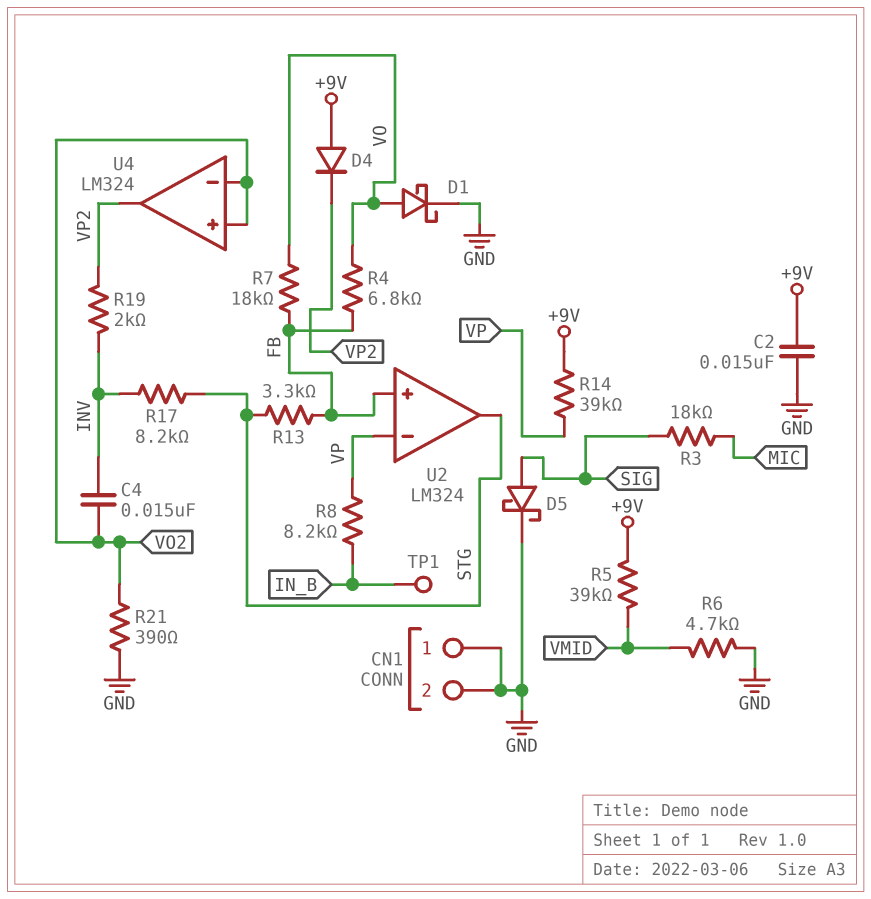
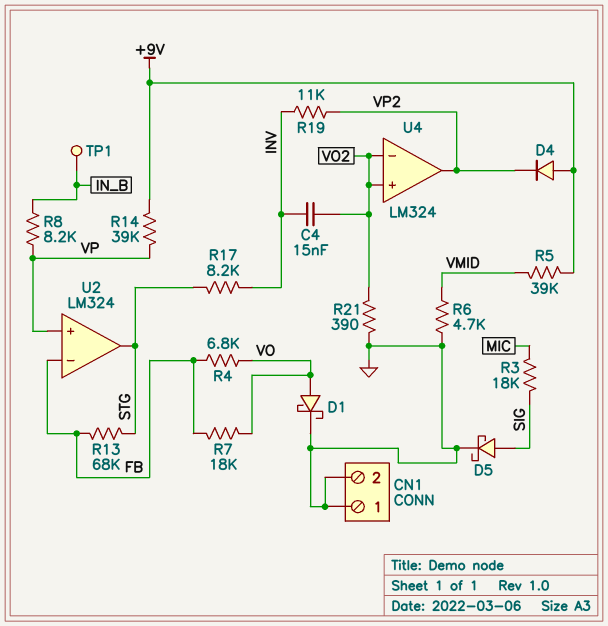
C2: 15nF (+9V, GND) -> none
R13: 3.3k (FB, STG) -> 68k (FB, STG)
R19: 2k (INV, VP2) -> 11k (INV, VP2)
U2 pin in+: FB -> VP
U2 pin in-: VP -> FB

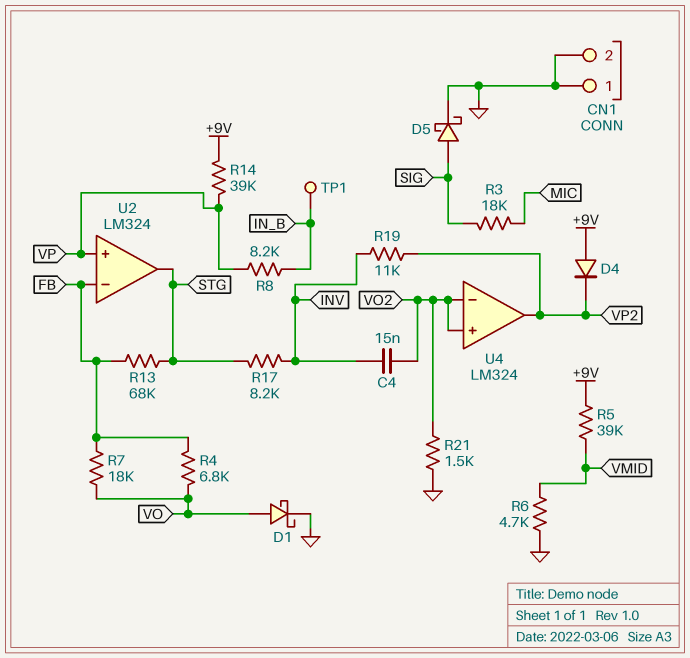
R21: 390 (GND, VO2) -> 1.5k (GND, VO2)

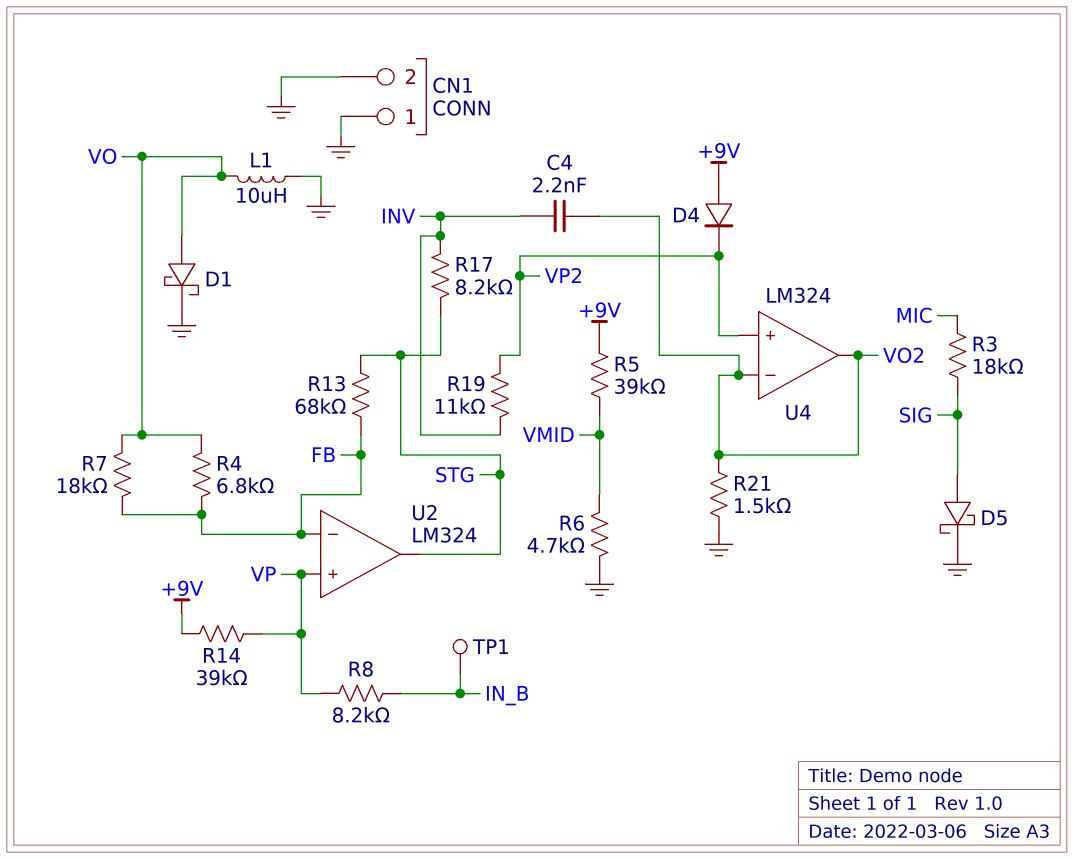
C4: 15nF (INV, VO2) -> 2.2nF (INV, VO2)
L1: none -> 10uH (GND, VO)
U4 pin in+: VO2 -> VP2
U4 pin out: VP2 -> VO2

